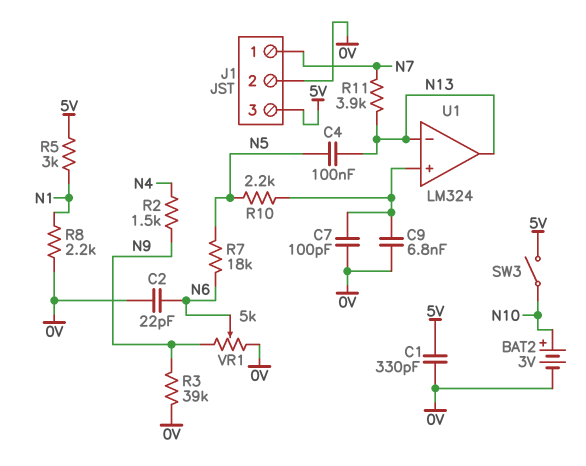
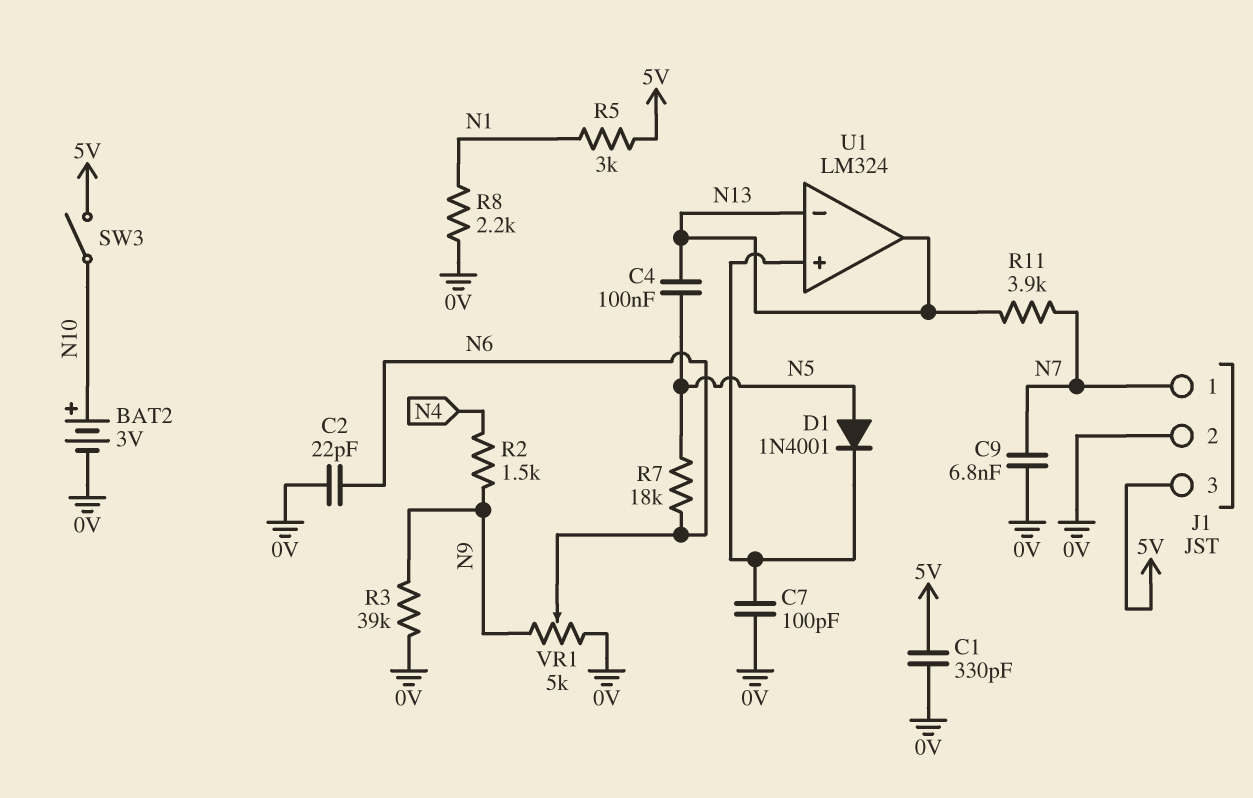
C9: 6.8nF (0V, U1/in+) -> 6.8nF (0V, N7)
D1: none -> diode 1N4001 (A N5, K U1/in+)
R10: 2.2k (N5, U1/in+) -> none

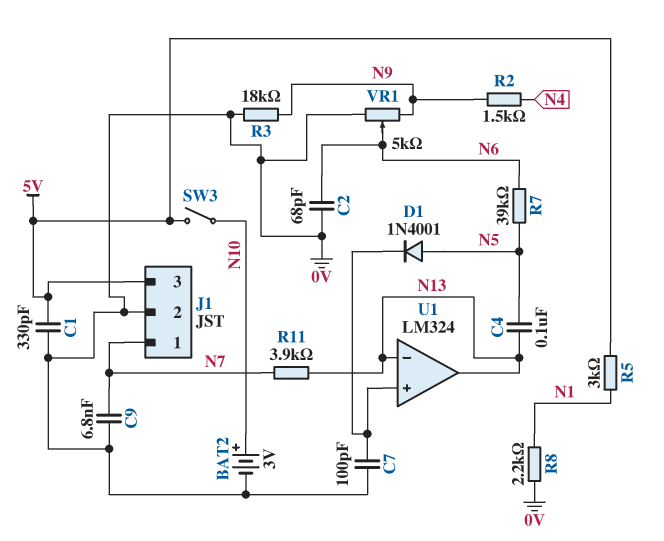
C2: 22pF (0V, N6) -> 68pF (0V, N6)
R3: 39k (0V, N9) -> 18k (0V, N9)
R7: 18k (N5, N6) -> 39k (N5, N6)

